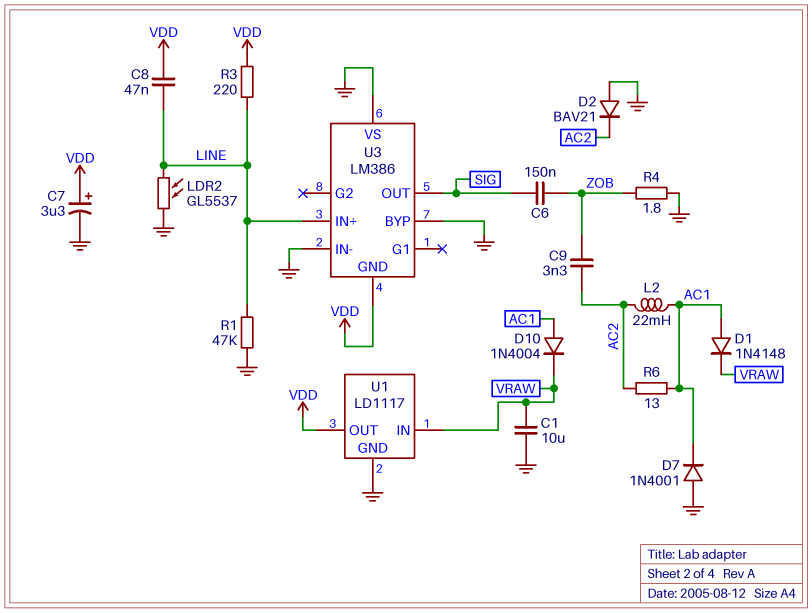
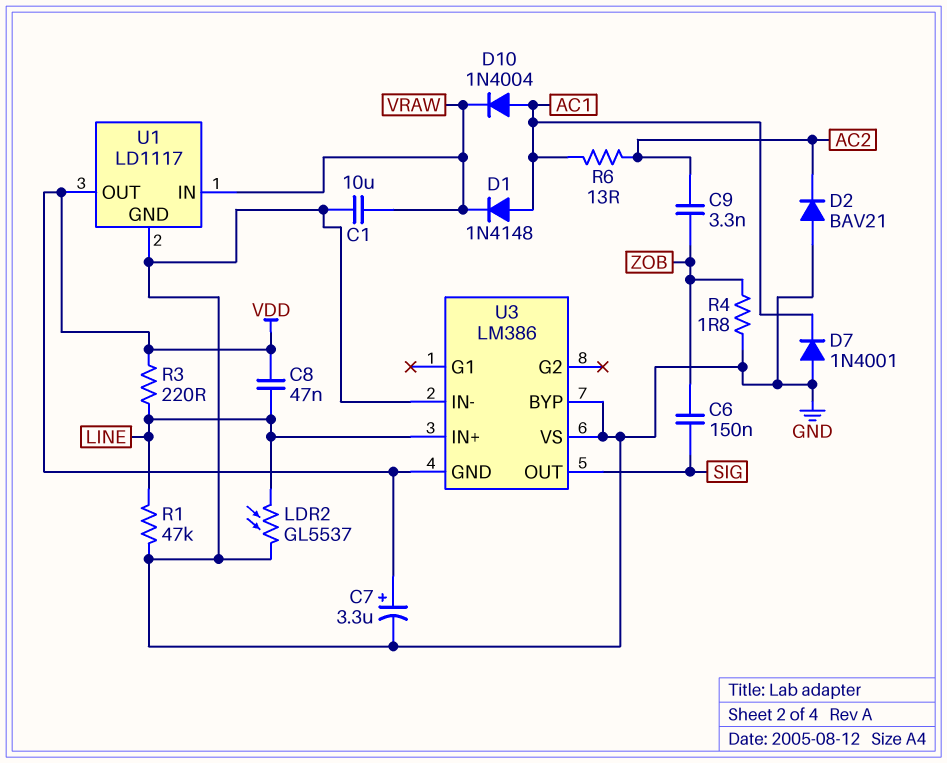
L2: 22mH (AC1, AC2) -> none

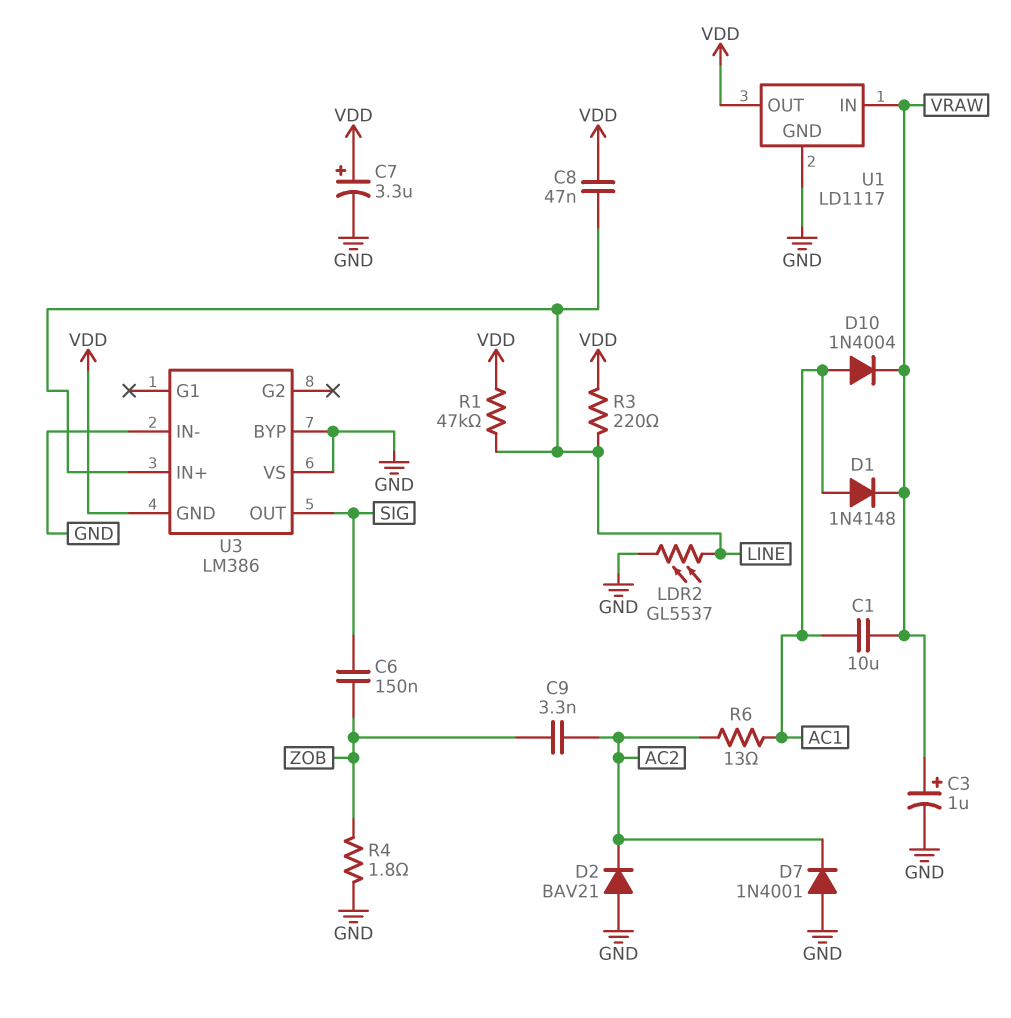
C1: 10uF (GND, VRAW) -> 10uF (AC1, VRAW)
C3: none -> 1uF (plus VRAW, minus GND)
D7: diode 1N4001 (A GND, K AC1) -> diode 1N4001 (A GND, K AC2)
R1: 47k (GND, LINE) -> 47k (LINE, VDD)

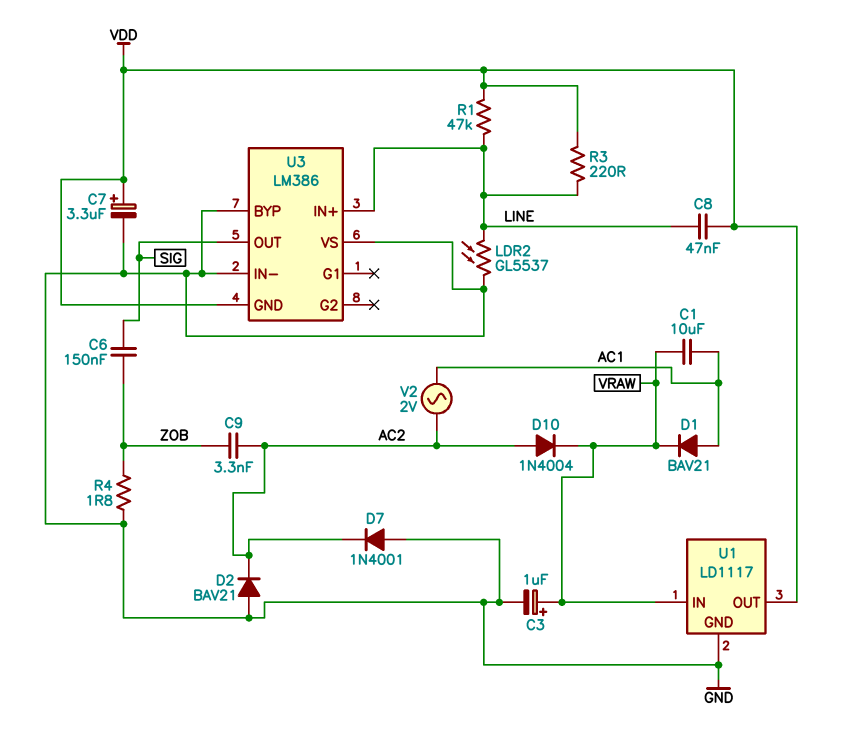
D1: diode 1N4148 (A AC1, K VRAW) -> diode BAV21 (A AC1, K VRAW)
D10: diode 1N4004 (A AC1, K VRAW) -> diode 1N4004 (A AC2, K VRAW)
R6: 13 (AC1, AC2) -> none
V2: none -> AC 2V (AC1, AC2)

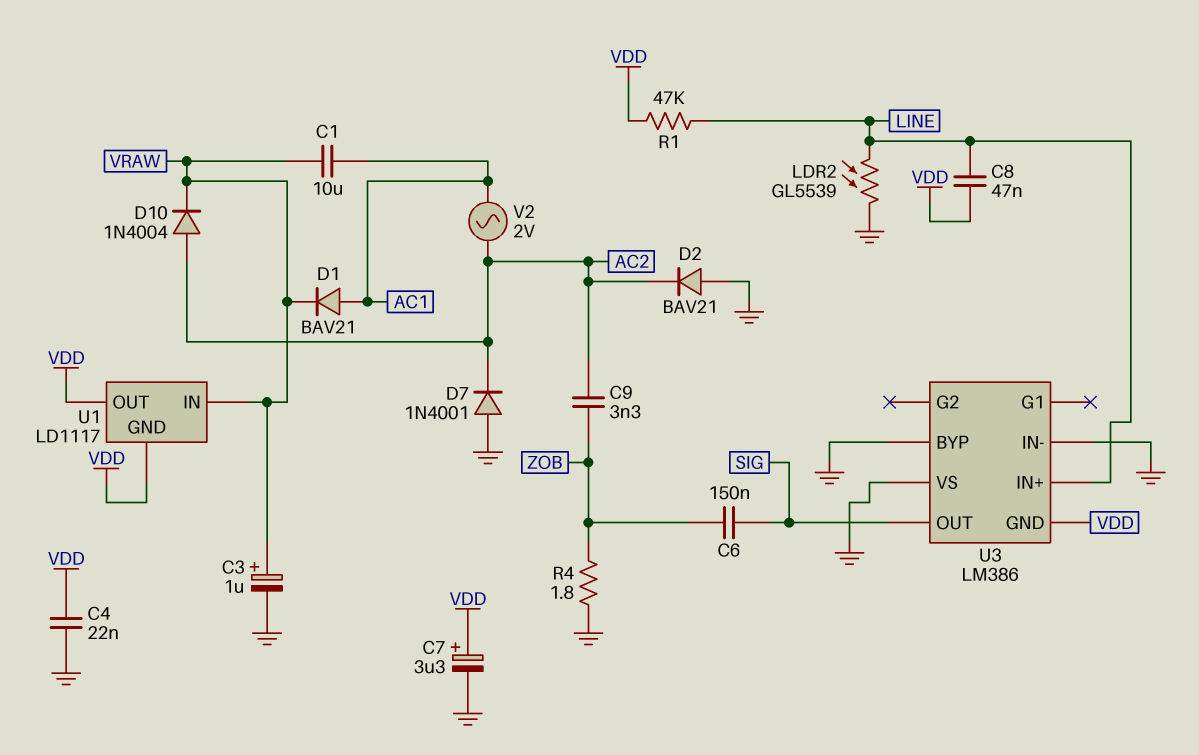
C4: none -> 22nF (GND, VDD)
LDR2: GL5537 (GND, LINE) -> GL5539 (GND, LINE)
R3: 220 (LINE, VDD) -> none
U1 pin GND: GND -> VDD

